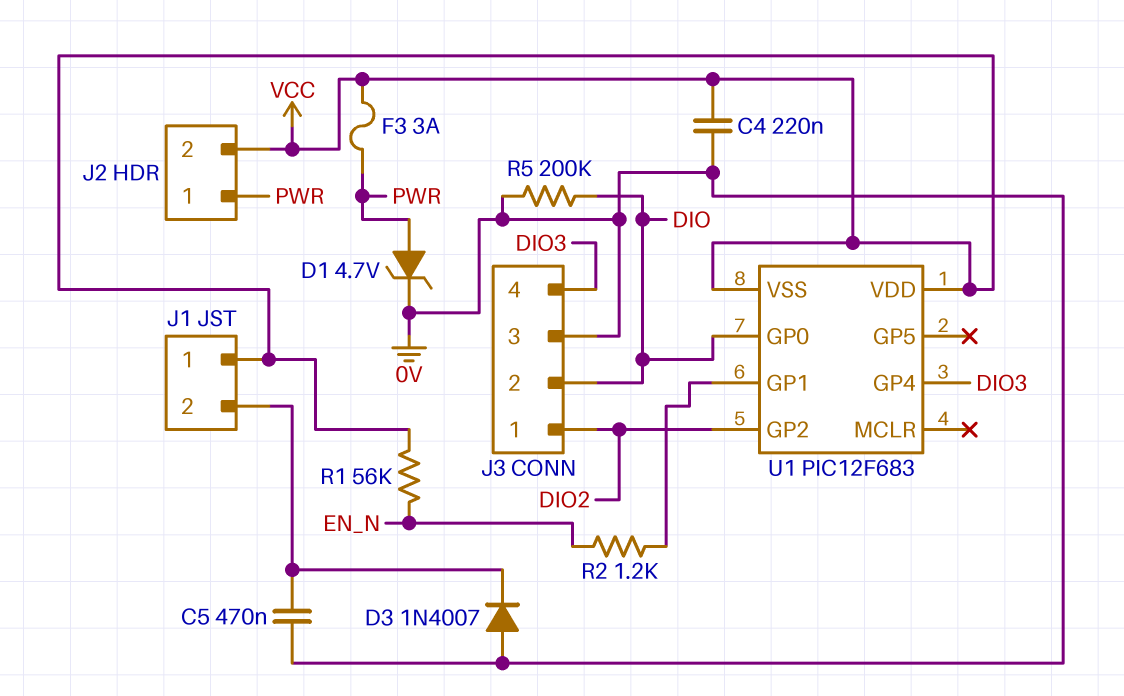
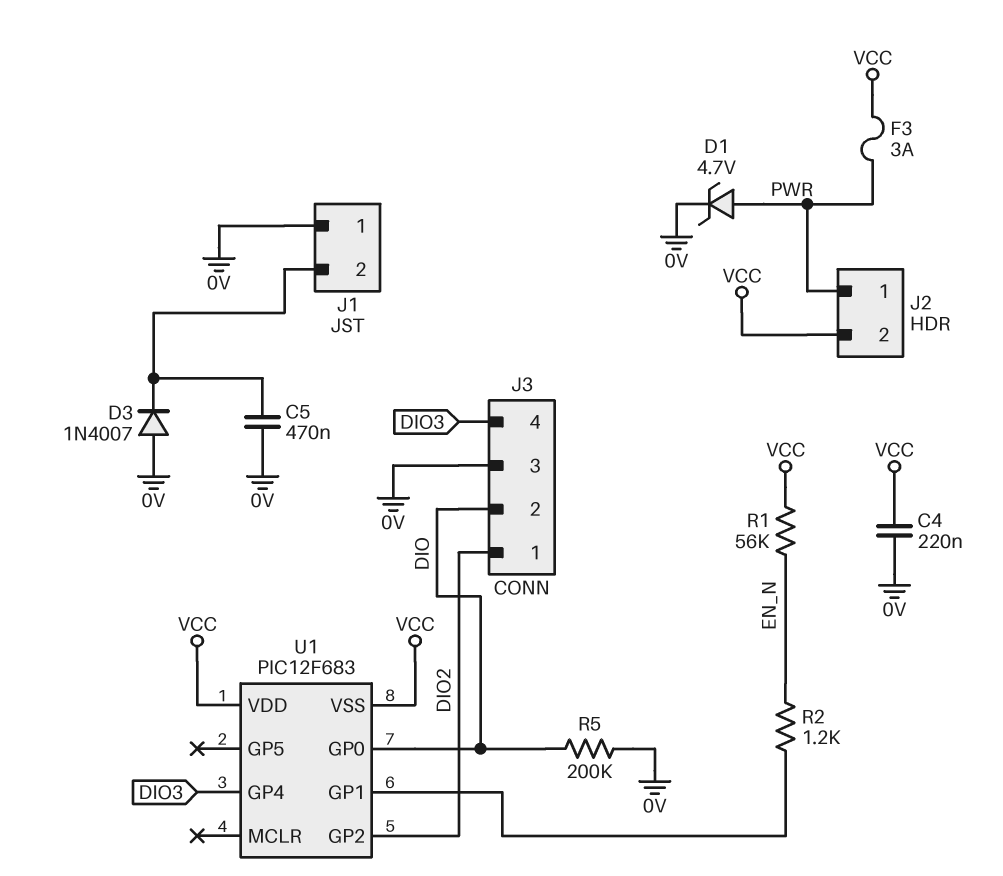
J1 pin 1: VCC -> 0V

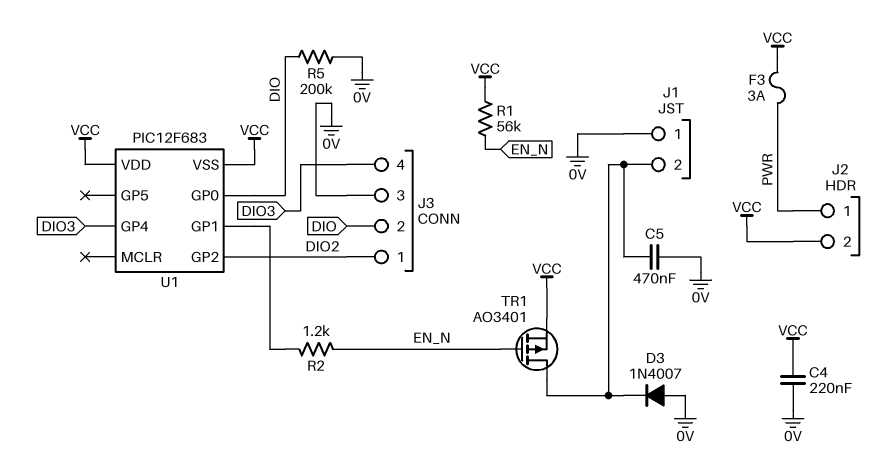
D1: zener 4.7V (A PWR, K 0V) -> none
TR1: none -> PMOS AO3401 (G EN_N, D J1/2, S VCC)

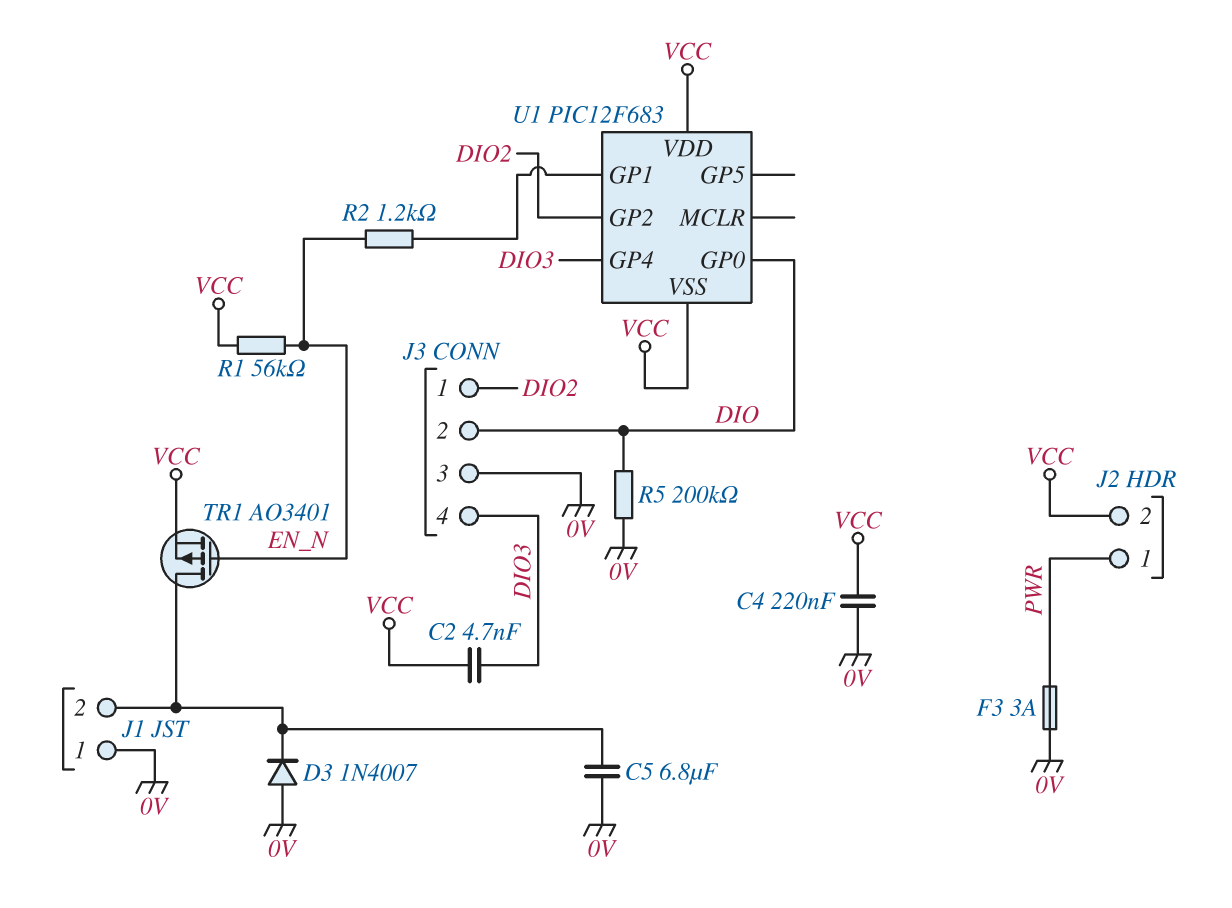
C2: none -> 4.7nF (DIO3, VCC)
C5: 470nF (0V, J1/2) -> 6.8uF (0V, J1/2)
F3: 3A (PWR, VCC) -> 3A (0V, PWR)

